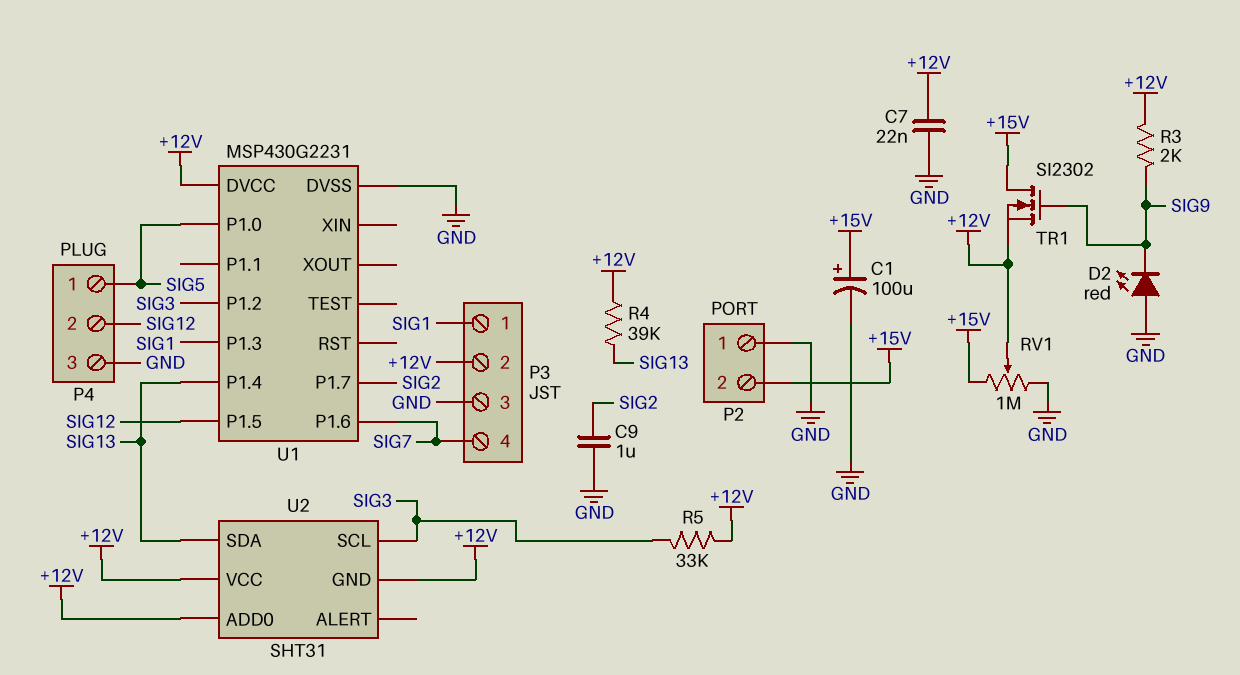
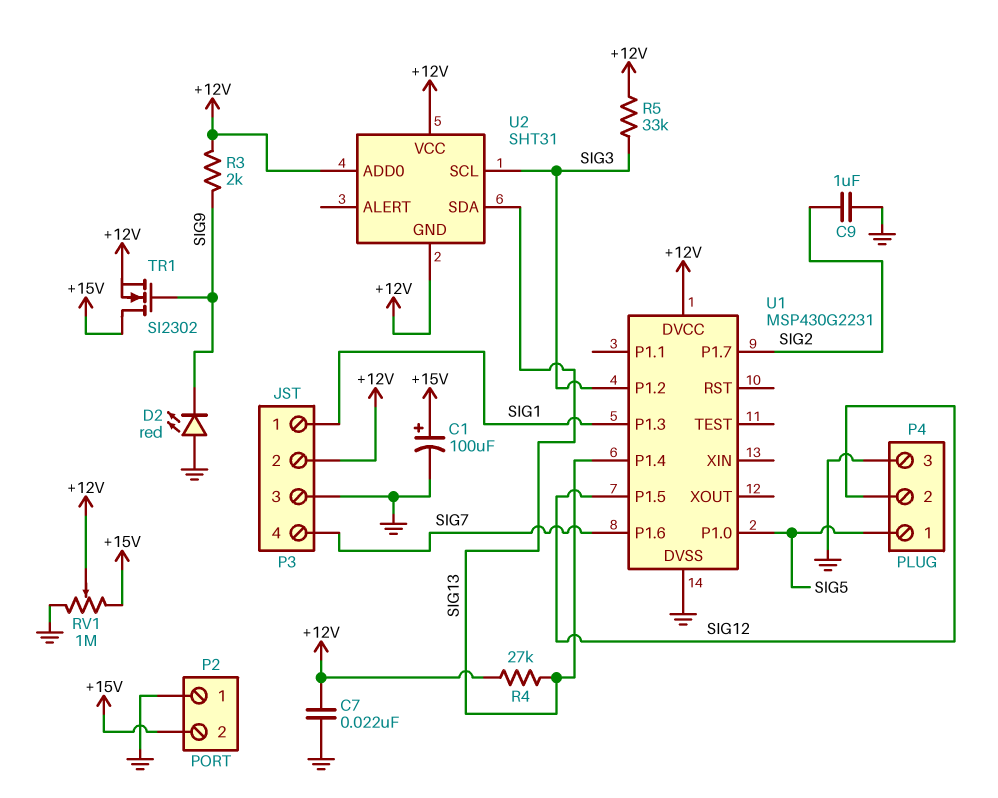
R4: 39k (+12V, SIG13) -> 27k (+12V, SIG13)

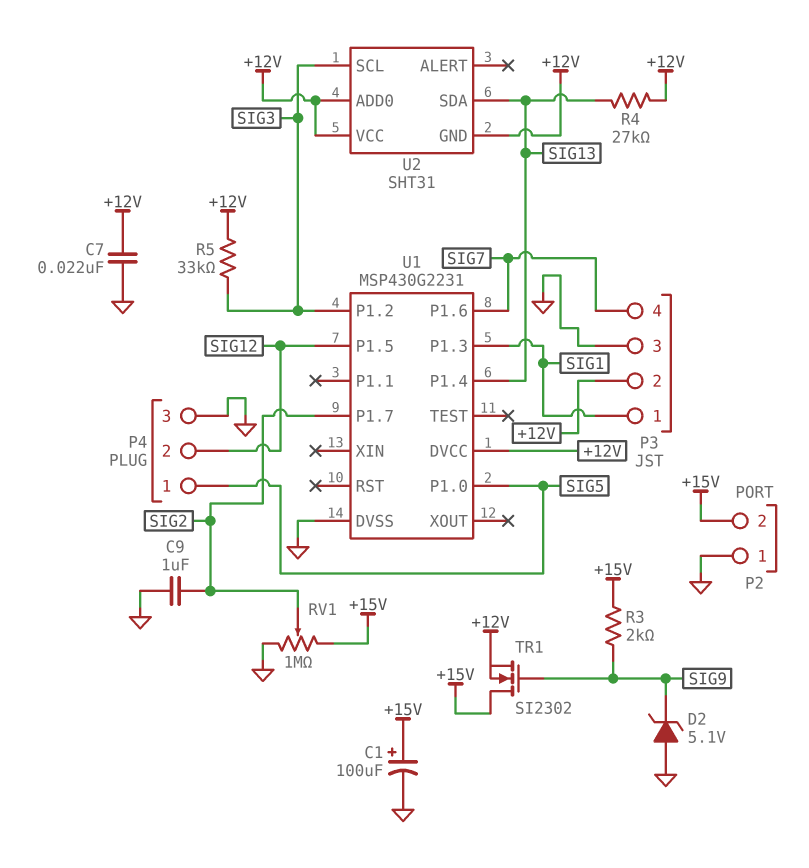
D2: LED red (A GND, K SIG9) -> zener 5.1V (A GND, K SIG9)
R3: 2k (+12V, SIG9) -> 2k (+15V, SIG9)
RV1: 1M (+15V, GND, wiper +12V) -> 1M (+15V, GND, wiper SIG2)

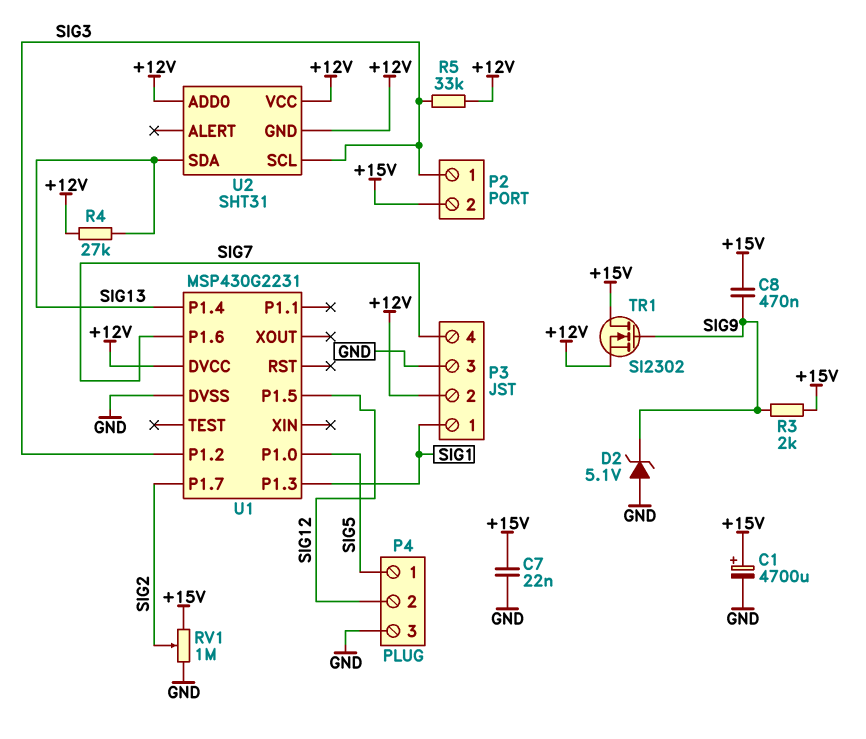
C1: 100uF (plus +15V, minus GND) -> 4700uF (plus +15V, minus GND)
C7: 22nF (+12V, GND) -> 22nF (+15V, GND)
C8: none -> 470nF (+15V, SIG9)
C9: 1uF (GND, SIG2) -> none
P2 pin 1: GND -> SIG3

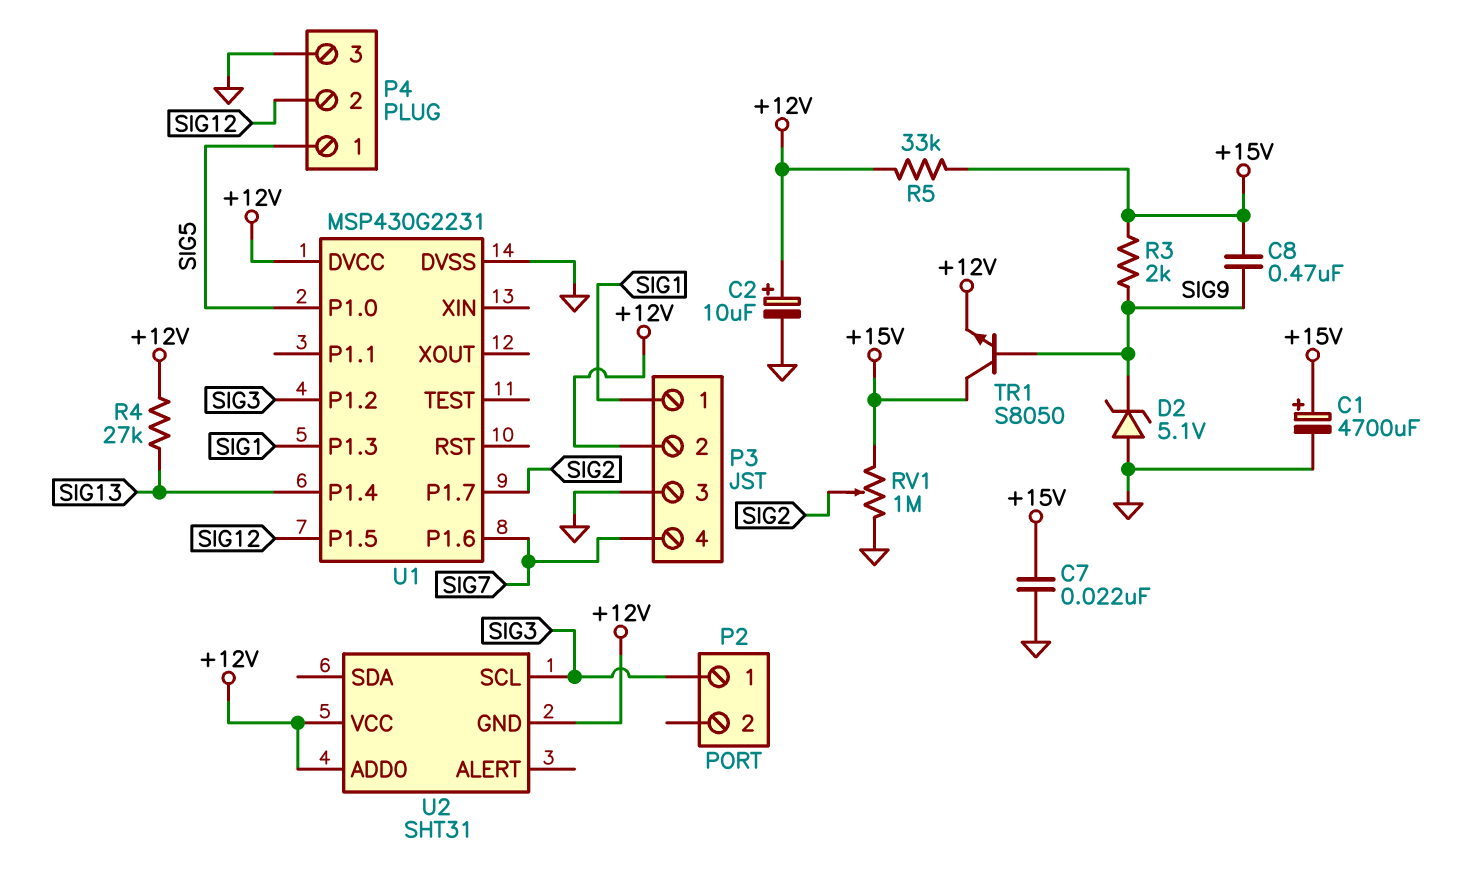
C2: none -> 10uF (plus +12V, minus GND)
P2 pin 2: +15V -> none
R5: 33k (+12V, SIG3) -> 33k (+12V, +15V)
TR1: NMOS SI2302 (G SIG9, D +15V, S +12V) -> NPN S8050 (B SIG9, C +15V, E +12V)
U2 pin SDA: SIG13 -> none

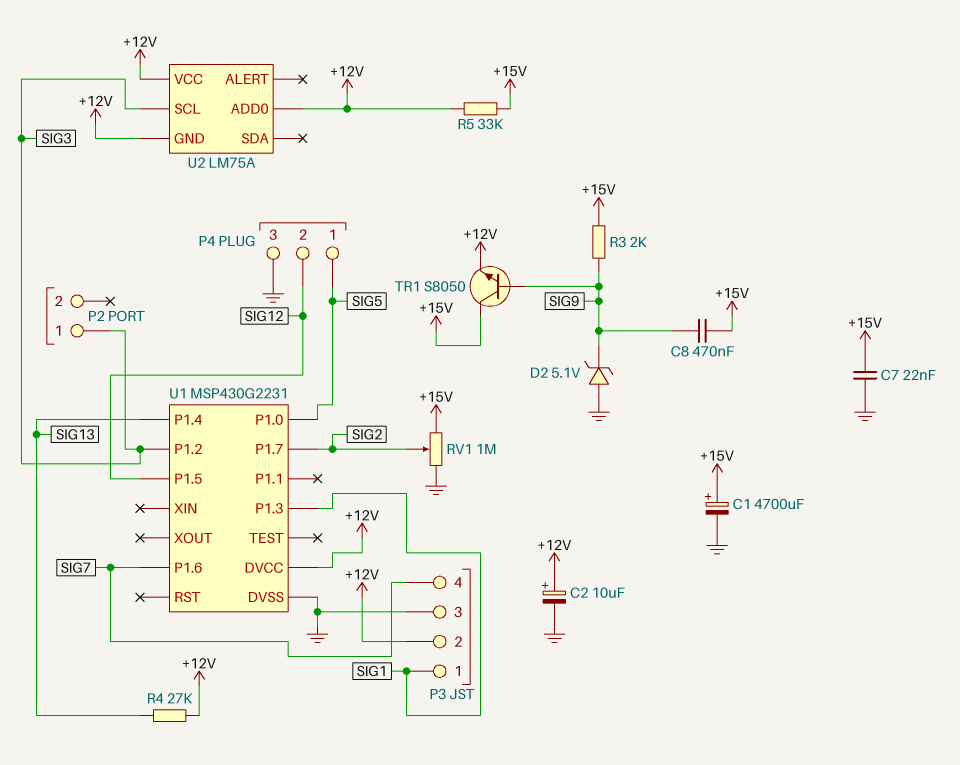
U2: SHT31 -> LM75A

